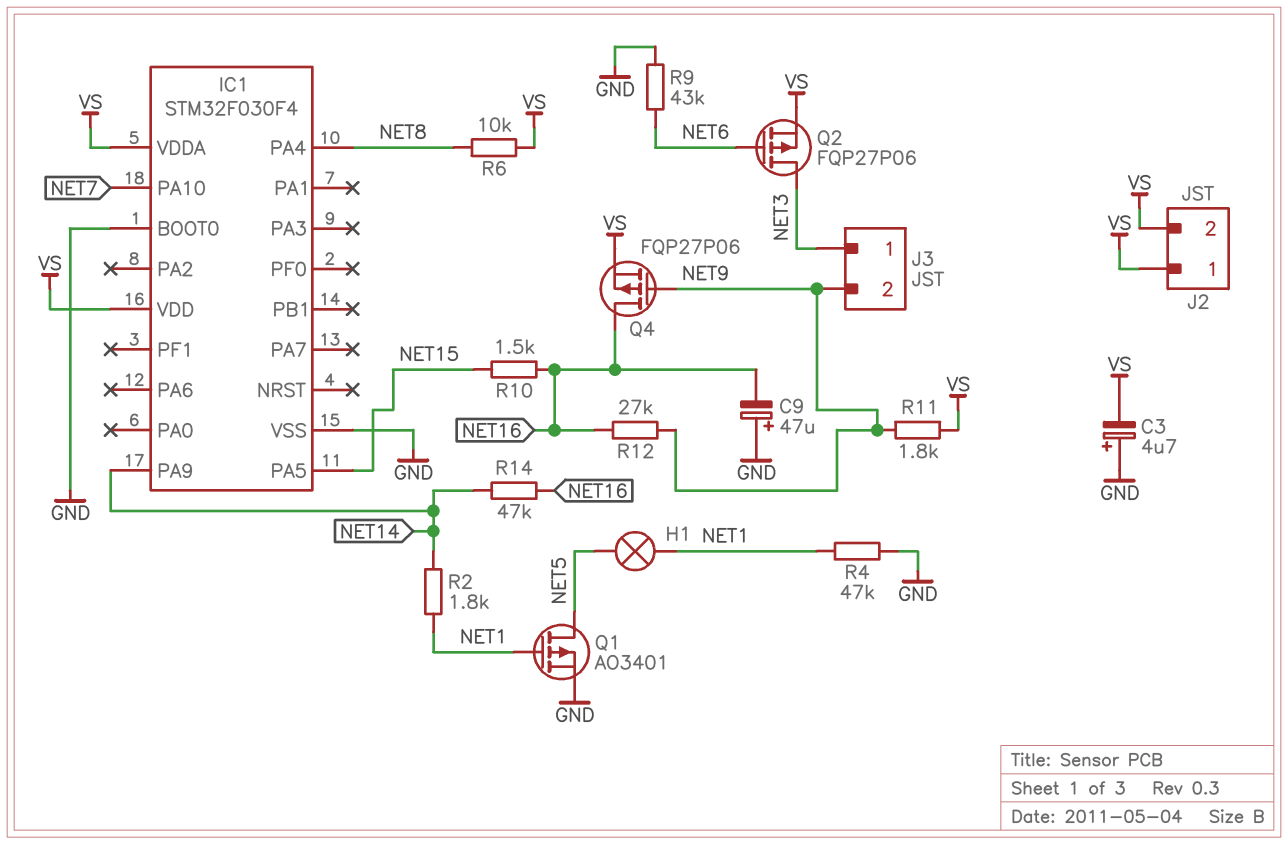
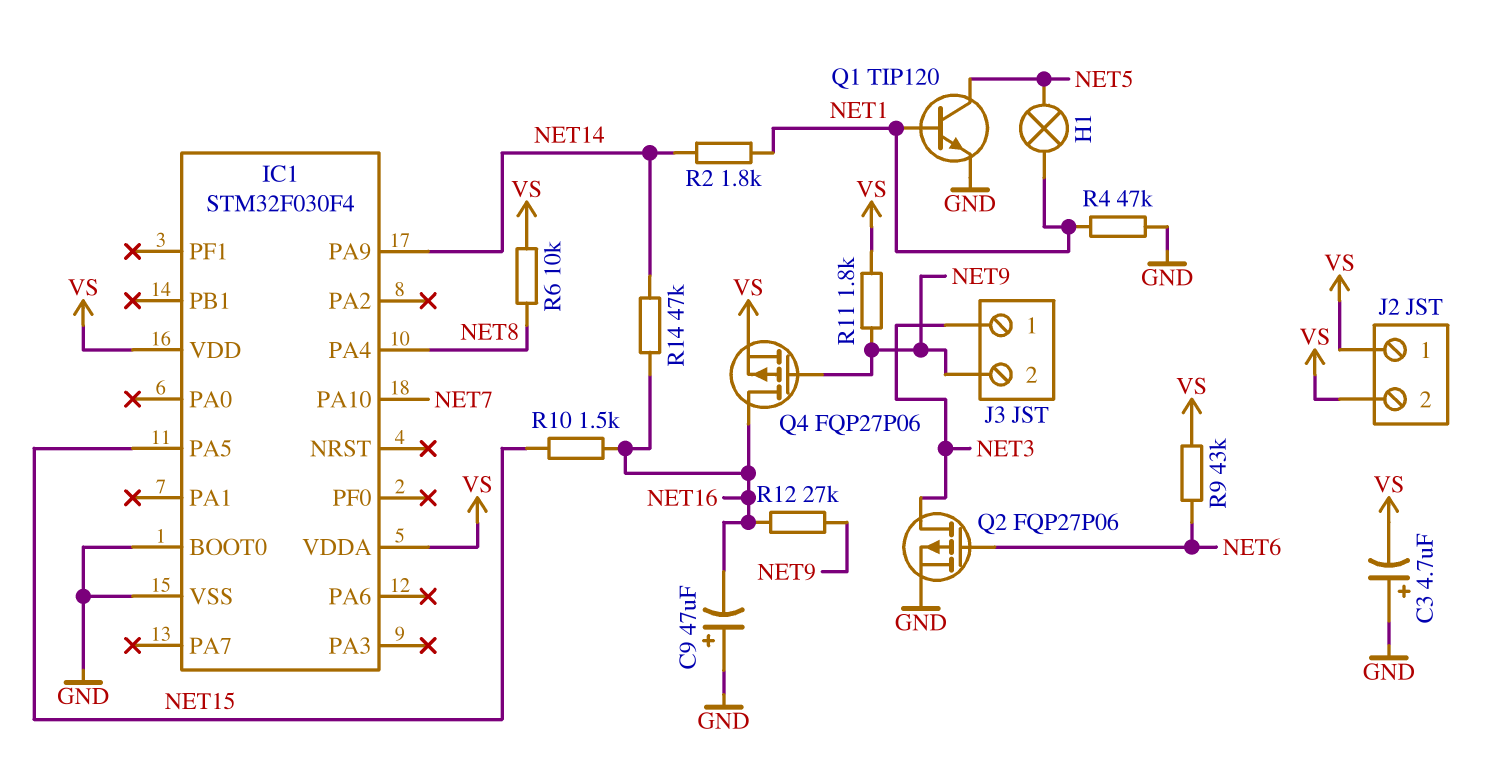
Q1: PMOS AO3401 (G NET1, D NET5, S GND) -> NPN TIP120 (B NET1, C NET5, E GND)
Q2: PMOS FQP27P06 (G NET6, D NET3, S VS) -> PMOS FQP27P06 (G NET6, D NET3, S GND)
R9: 43k (GND, NET6) -> 43k (NET6, VS)

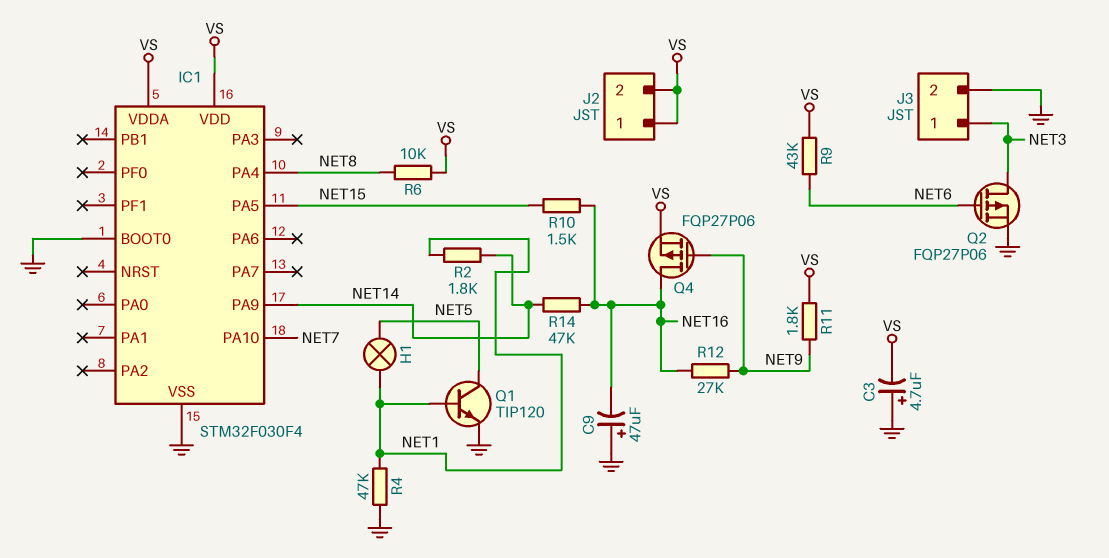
J3 pin 2: NET9 -> GND

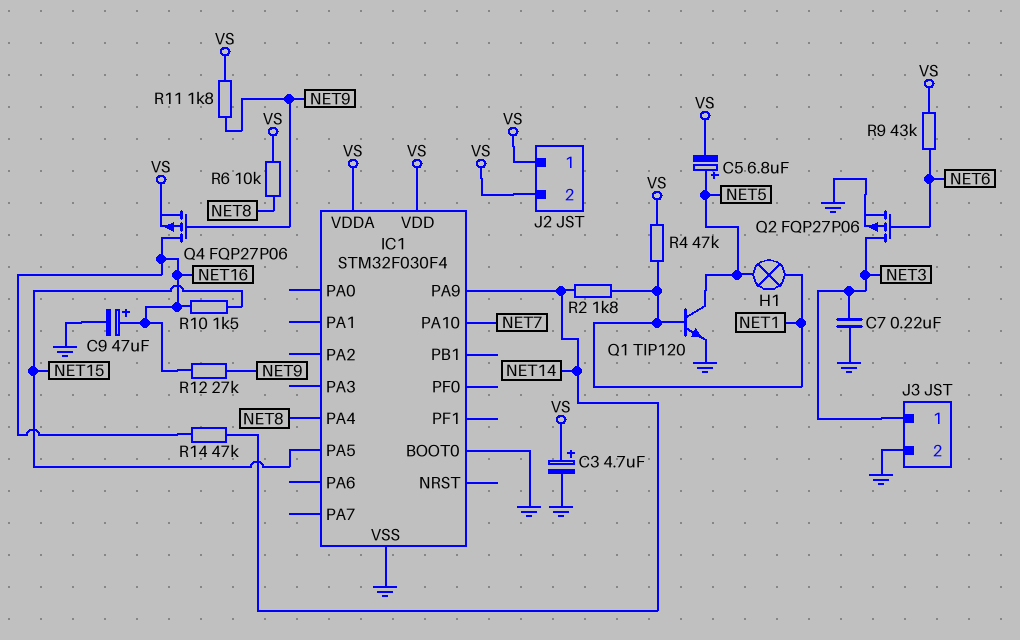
C3: 4.7uF (plus GND, minus VS) -> 4.7uF (plus VS, minus GND)
C5: none -> 6.8uF (plus NET5, minus VS)
C7: none -> 220nF (GND, NET3)
C9: 47uF (plus GND, minus NET16) -> 47uF (plus NET16, minus GND)
R4: 47k (GND, NET1) -> 47k (NET1, VS)

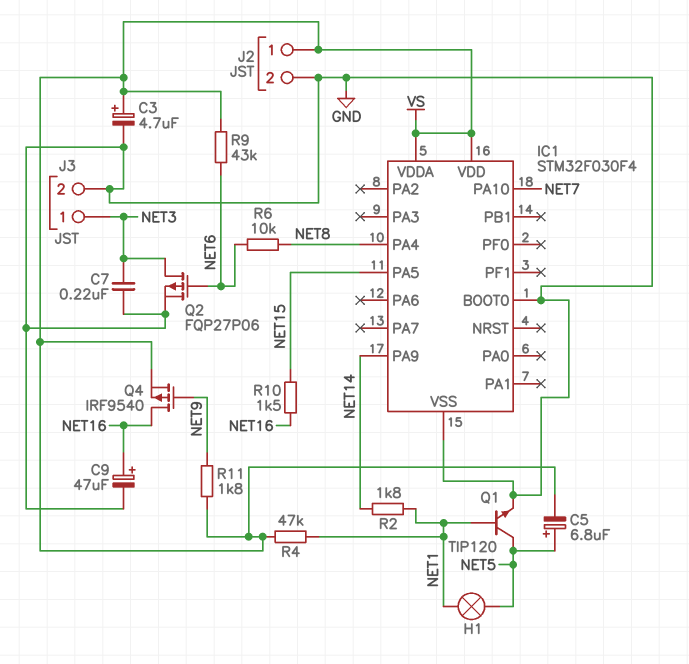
J2 pin 2: VS -> GND
Q4: PMOS FQP27P06 (G NET9, D NET16, S VS) -> PMOS IRF9540 (G NET9, D NET16, S VS)
R6: 10k (NET8, VS) -> 10k (NET6, NET8)
R12: 27k (NET9, NET16) -> none
R14: 47k (NET14, NET16) -> none

